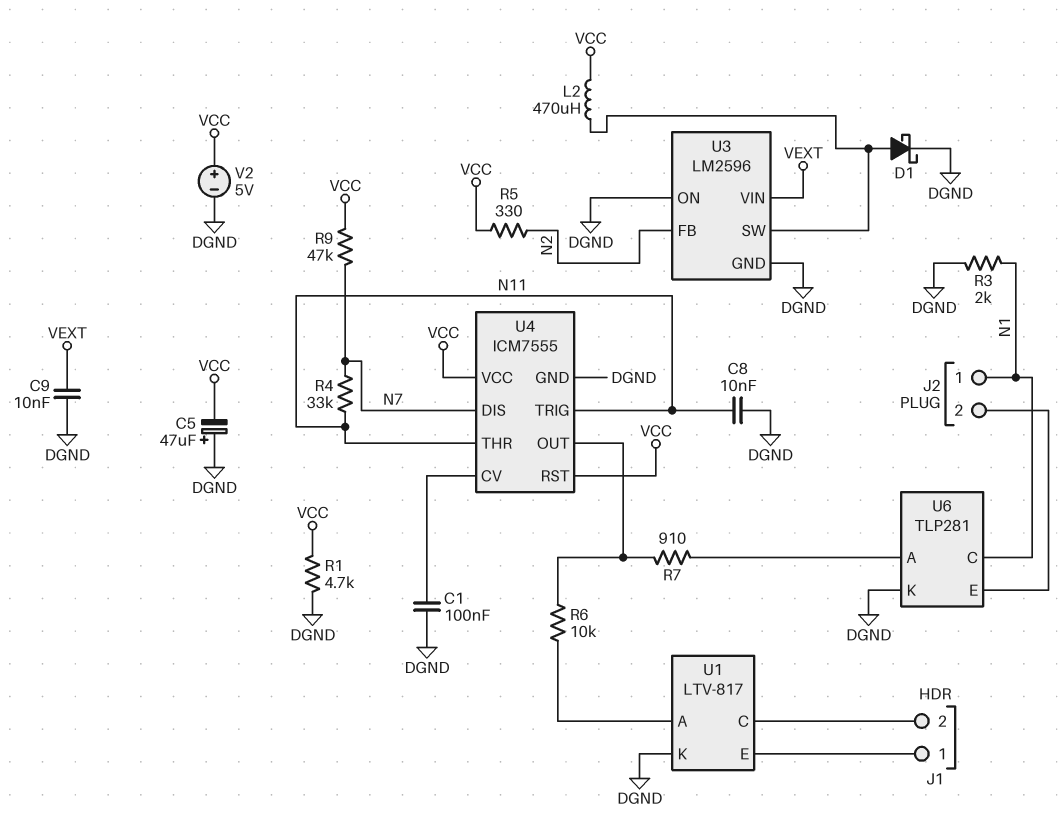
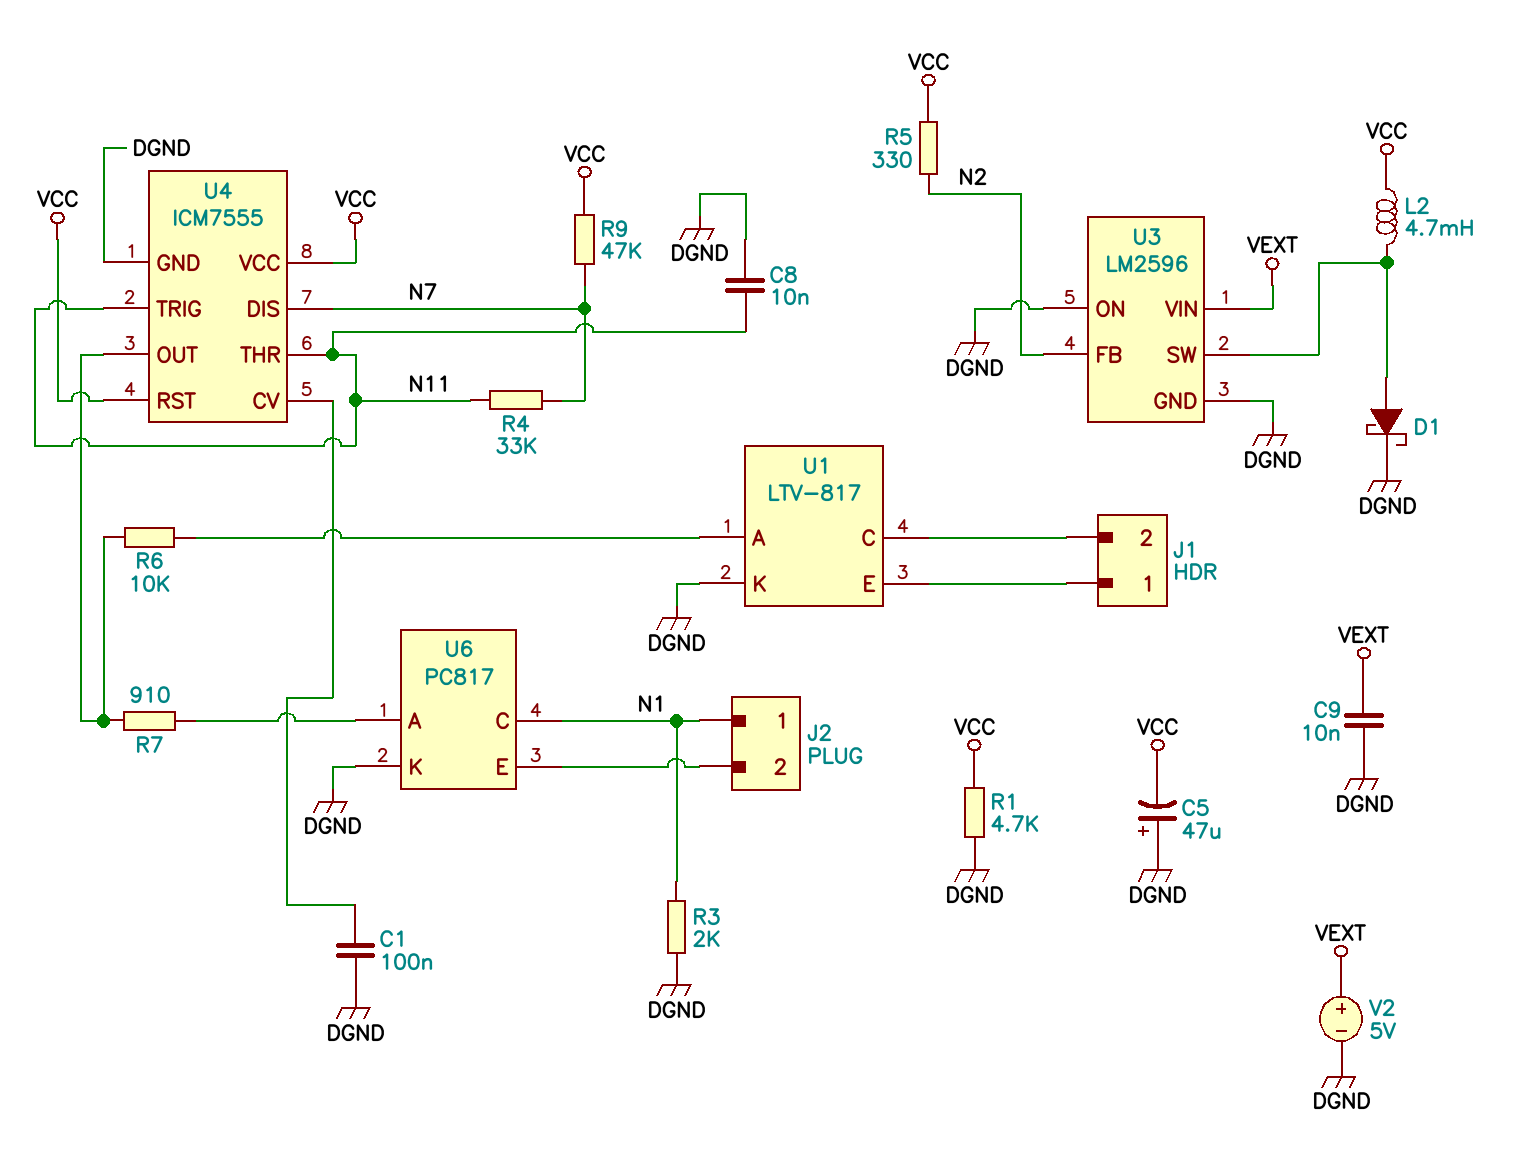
L2: 470uH (U3/SW, VCC) -> 4.7mH (U3/SW, VCC)
U6: TLP281 -> PC817
V2: 5V (plus VCC, minus DGND) -> 5V (plus VEXT, minus DGND)

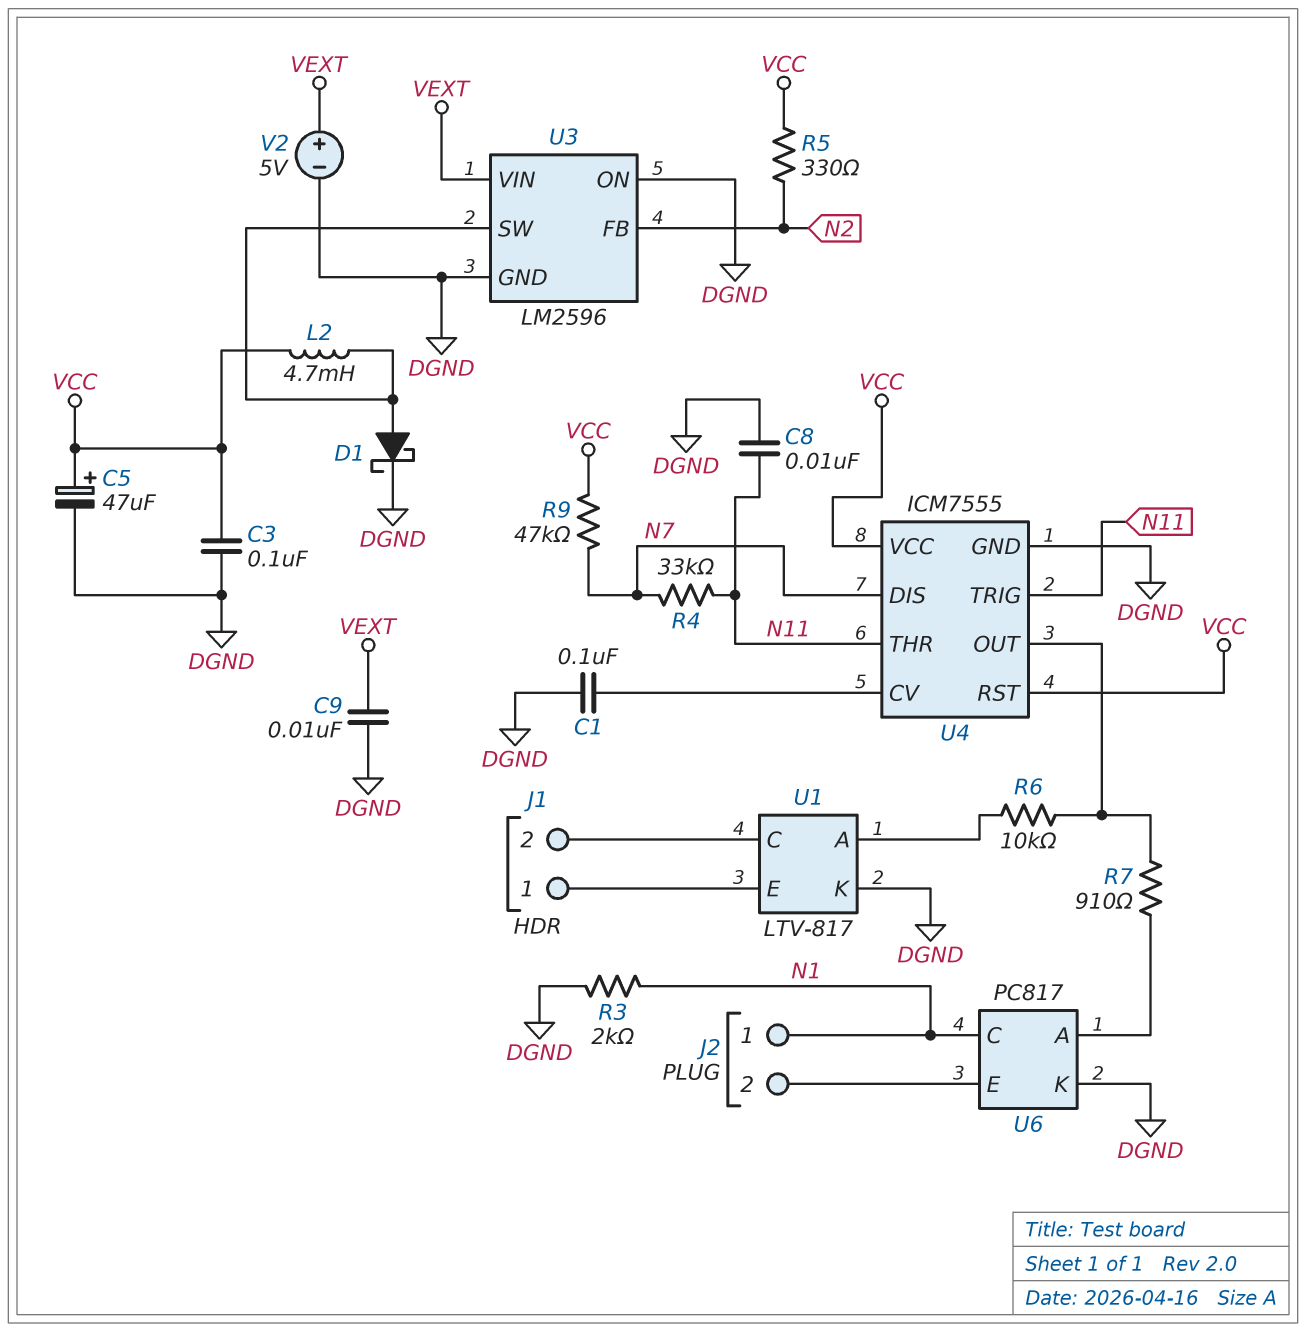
C3: none -> 100nF (DGND, VCC)
C5: 47uF (plus DGND, minus VCC) -> 47uF (plus VCC, minus DGND)
R1: 4.7k (DGND, VCC) -> none

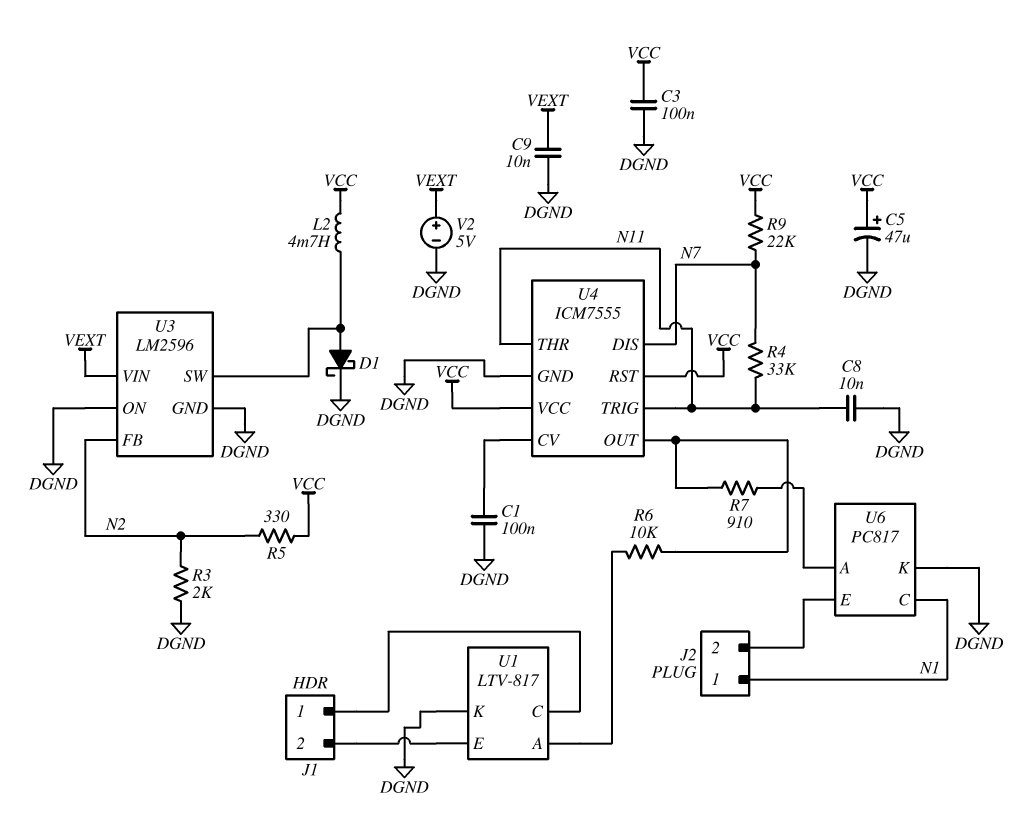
R3: 2k (DGND, N1) -> 2k (DGND, N2)
R9: 47k (N7, VCC) -> 22k (N7, VCC)
U1 pin C: J1/2 -> J1/1
U1 pin E: J1/1 -> J1/2

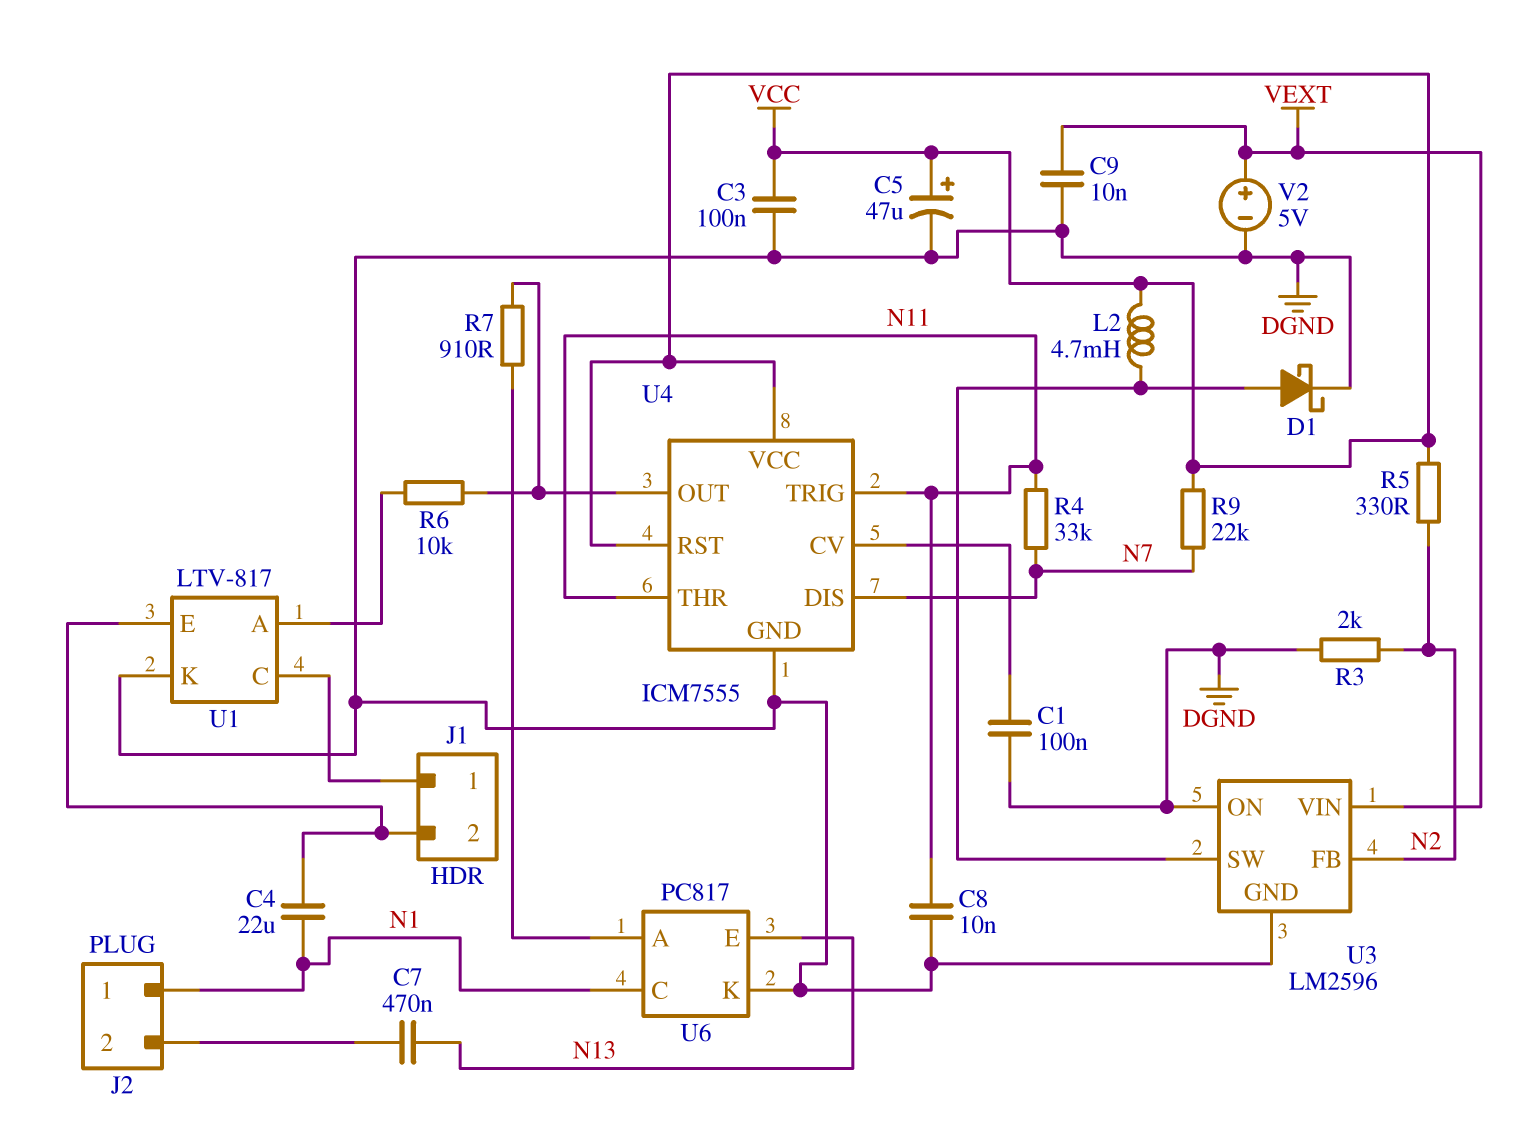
C4: none -> 22uF (J1/2, N1)
C7: none -> 470nF (J2/2, N13)
U6 pin E: J2/2 -> N13

